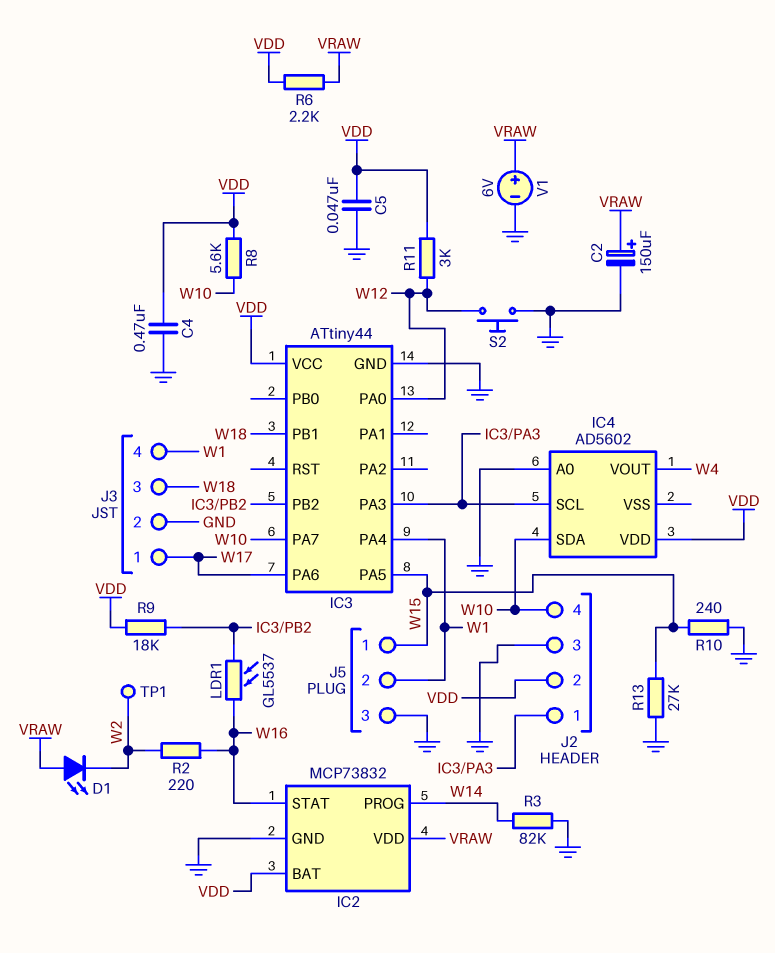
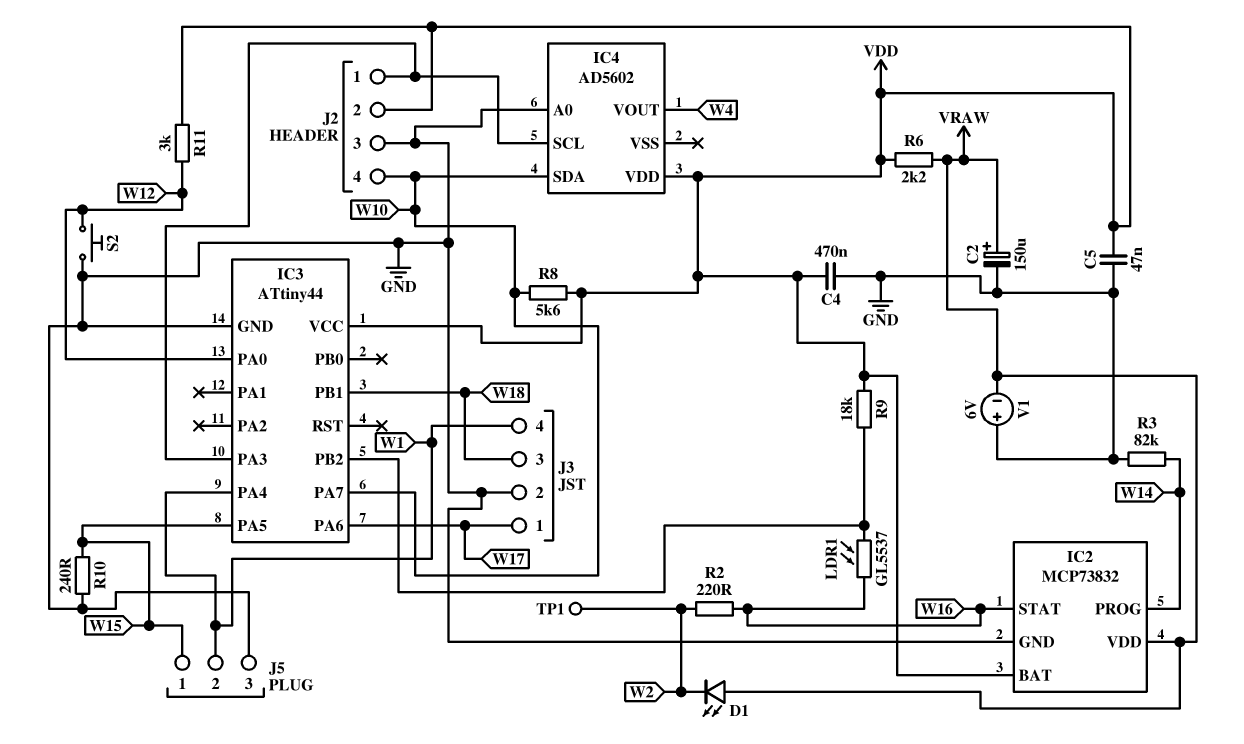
R13: 27k (GND, W15) -> none
V1: 6V (plus VRAW, minus GND) -> 6V (plus GND, minus VRAW)

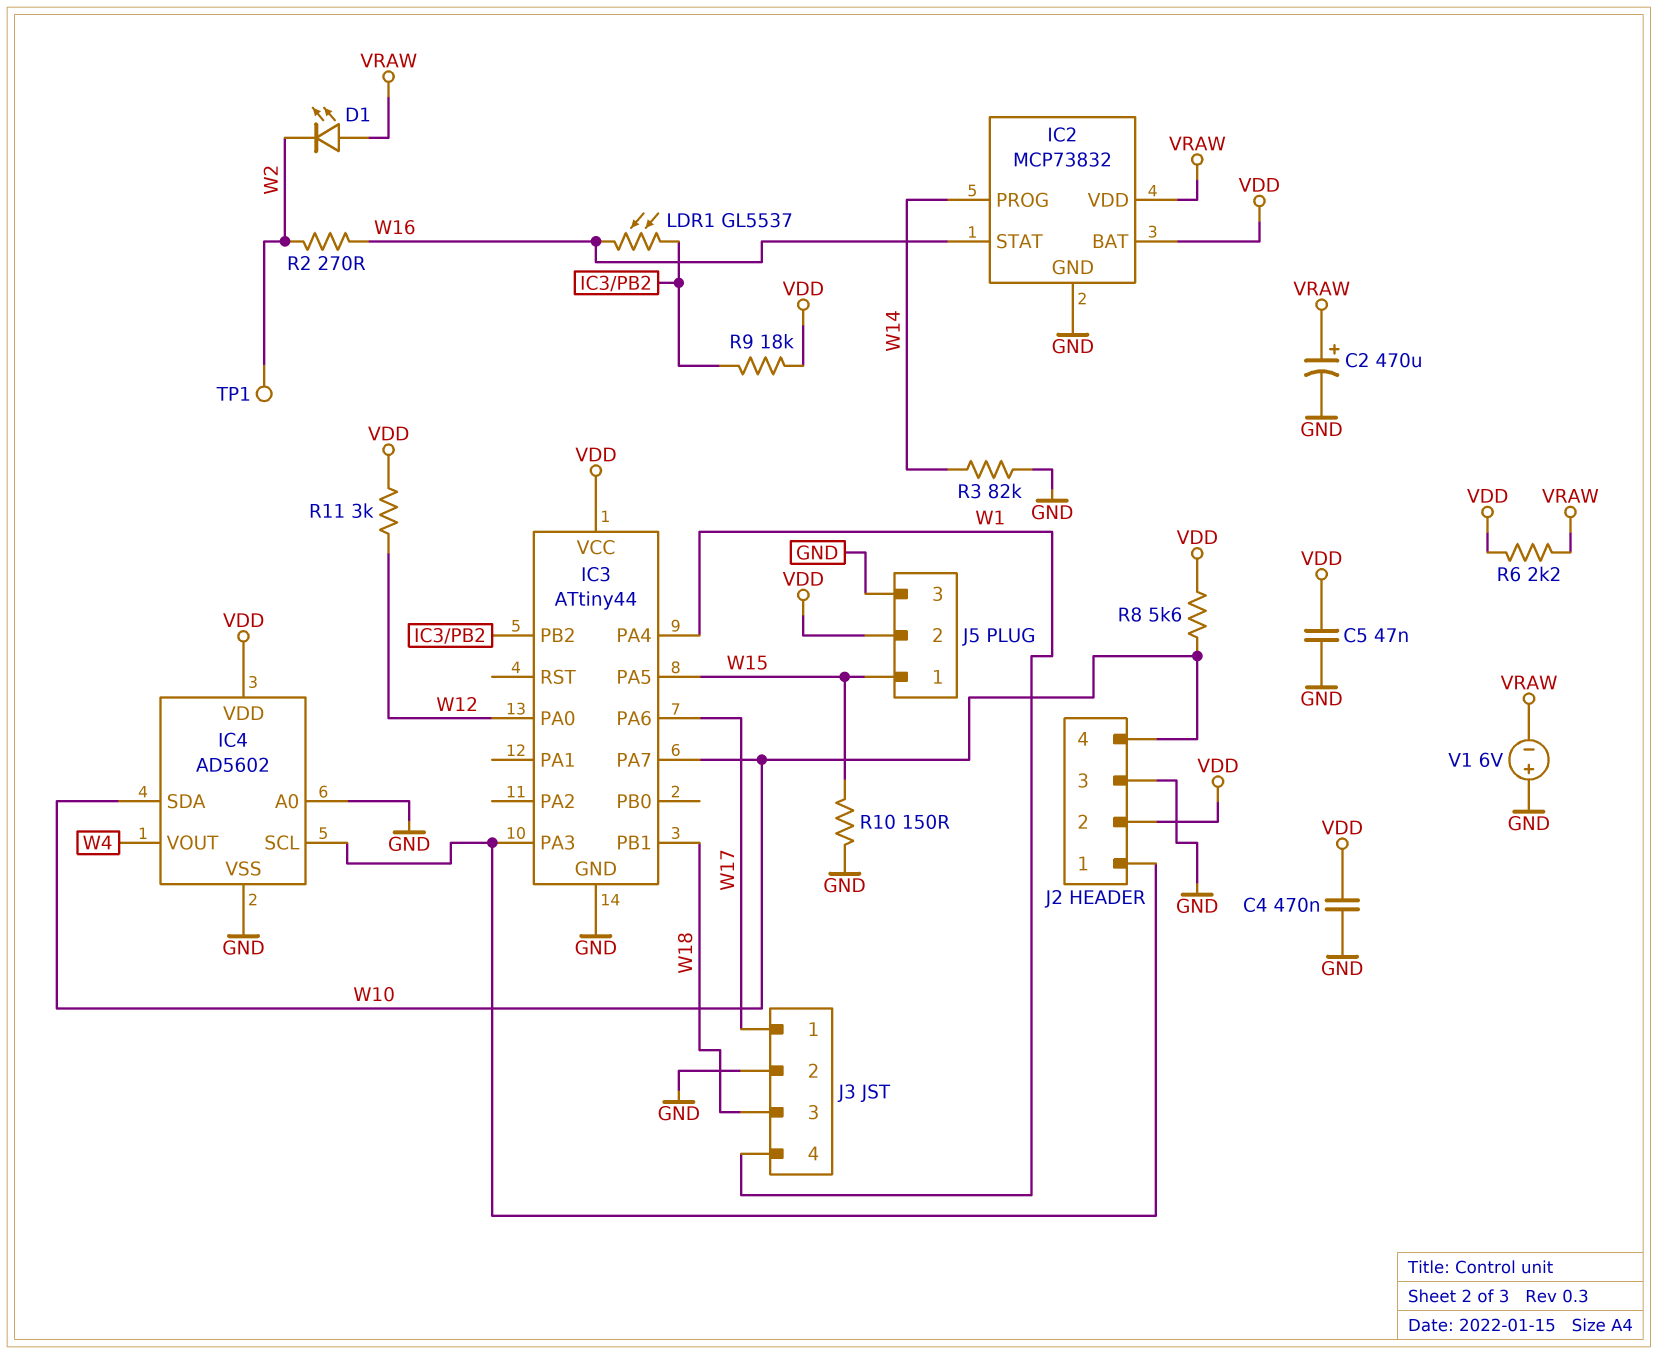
C2: 150uF (plus VRAW, minus GND) -> 470uF (plus VRAW, minus GND)
IC4 pin VSS: none -> GND
J5 pin 2: W1 -> VDD
R2: 220 (W2, W16) -> 270 (W2, W16)
R10: 240 (GND, W15) -> 150 (GND, W15)
S2: button (GND, W12) -> none

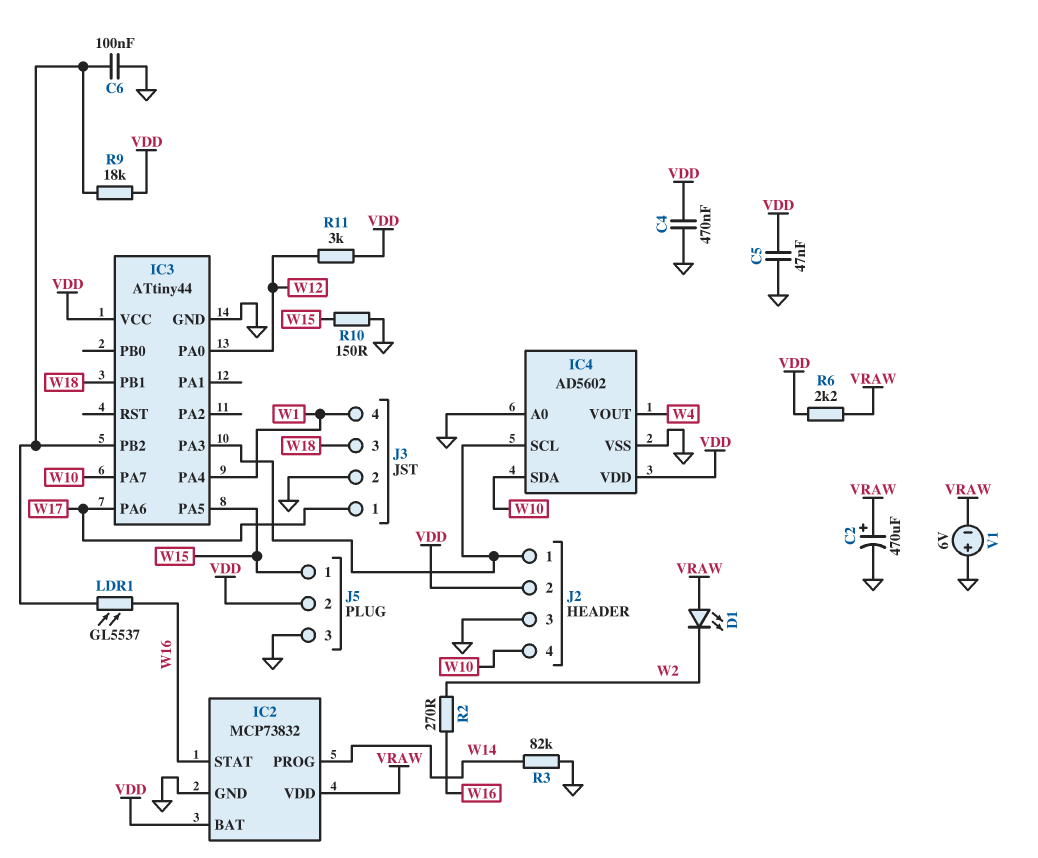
C6: none -> 100nF (GND, IC3/PB2)
R8: 5.6k (VDD, W10) -> none
TP1: test point (W2) -> none

